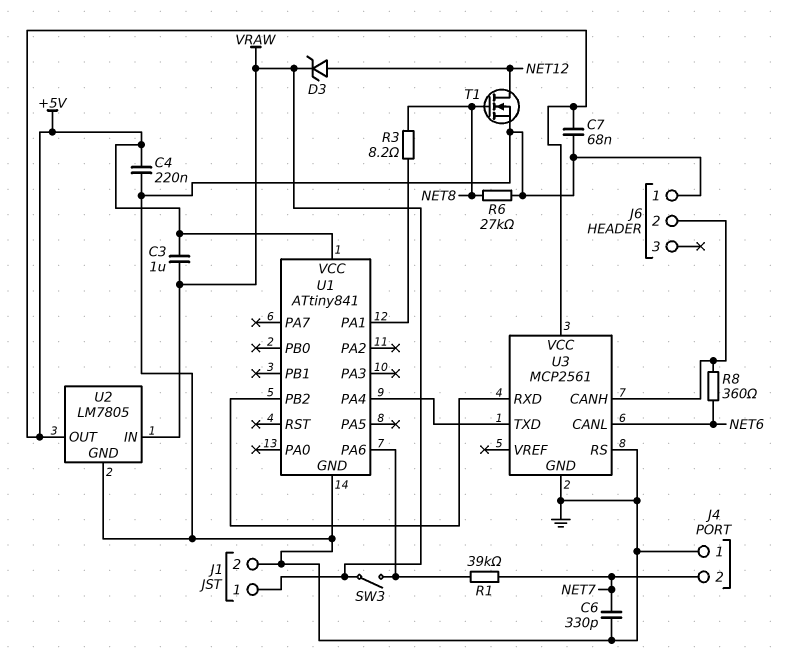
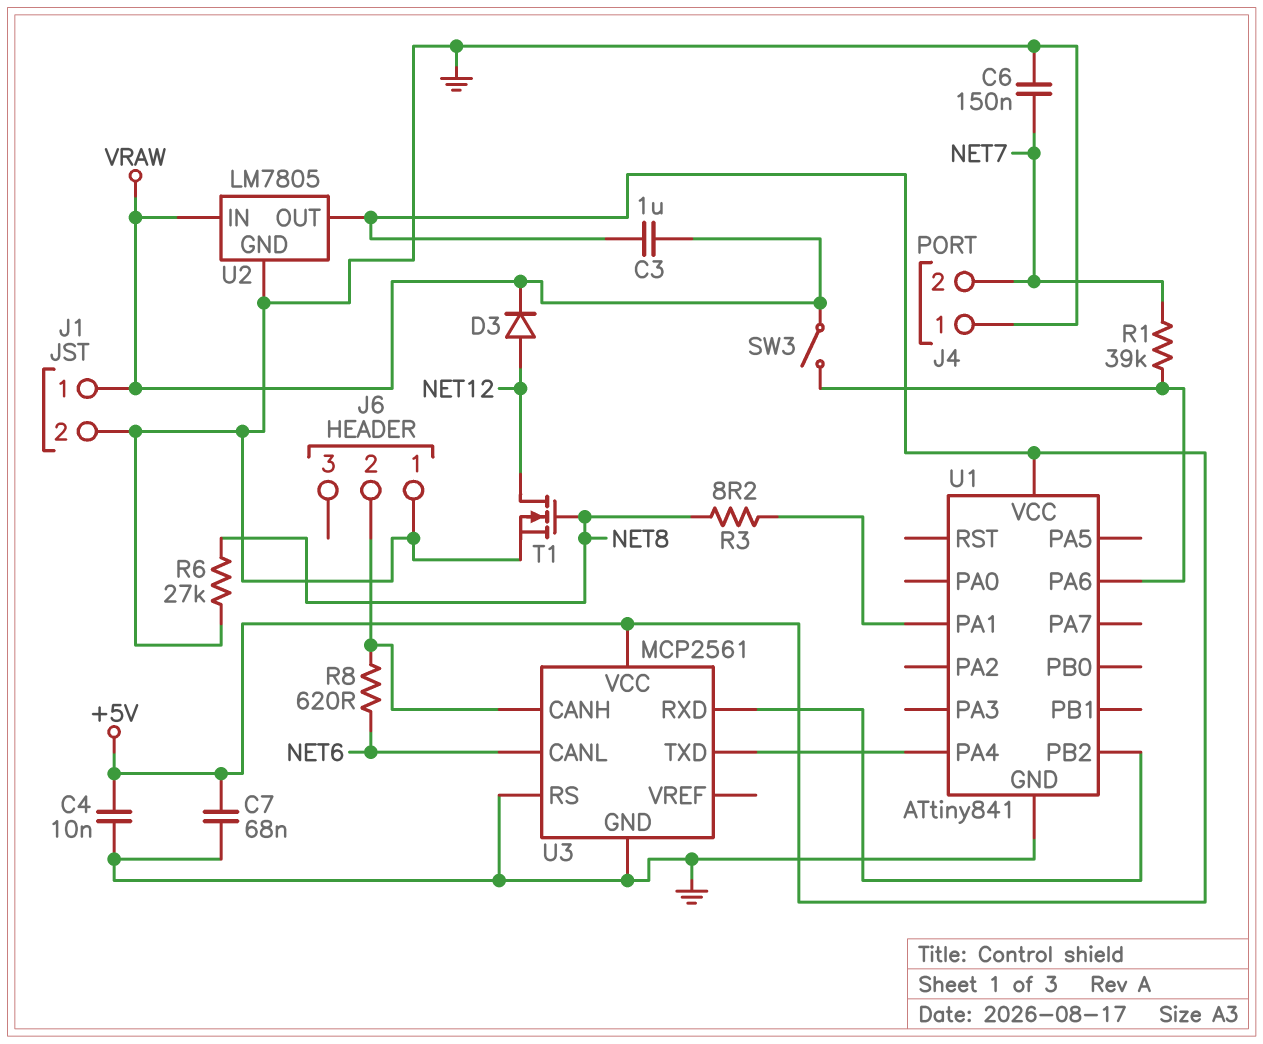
C4: 220nF (+5V, GND) -> 10nF (+5V, GND)
C6: 330pF (GND, NET7) -> 150nF (GND, NET7)
D3: zener (A NET12, K VRAW) -> diode (A NET12, K VRAW)
R8: 360 (J6/2, NET6) -> 620 (J6/2, NET6)

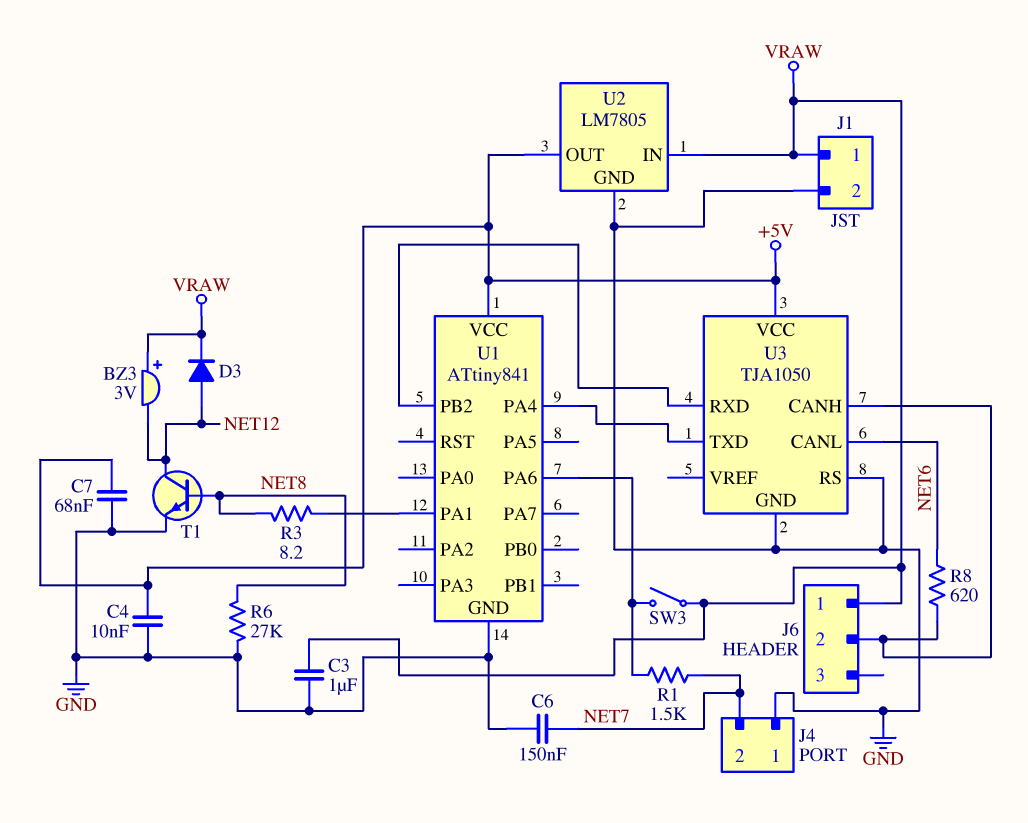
BZ3: none -> buzzer 3V (plus VRAW, minus NET12)
C3: 1uF (+5V, VRAW) -> 1uF (GND, VRAW)
J6 pin 1: GND -> VRAW
R1: 39k (NET7, U1/PA6) -> 1.5k (NET7, U1/PA6)
T1: NMOS (G NET8, D NET12, S GND) -> NPN (B NET8, C NET12, E GND)
U3: MCP2561 -> TJA1050

